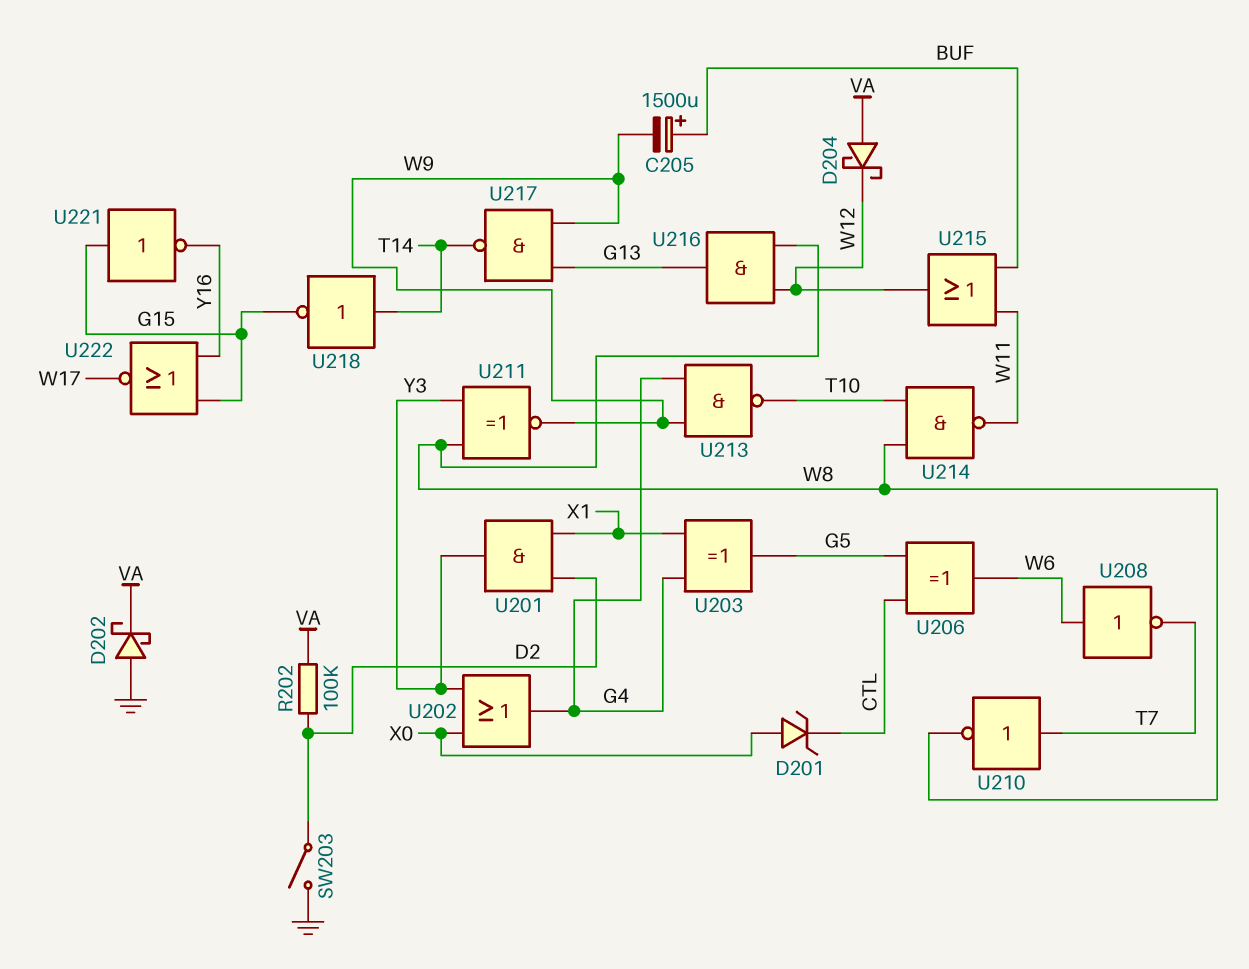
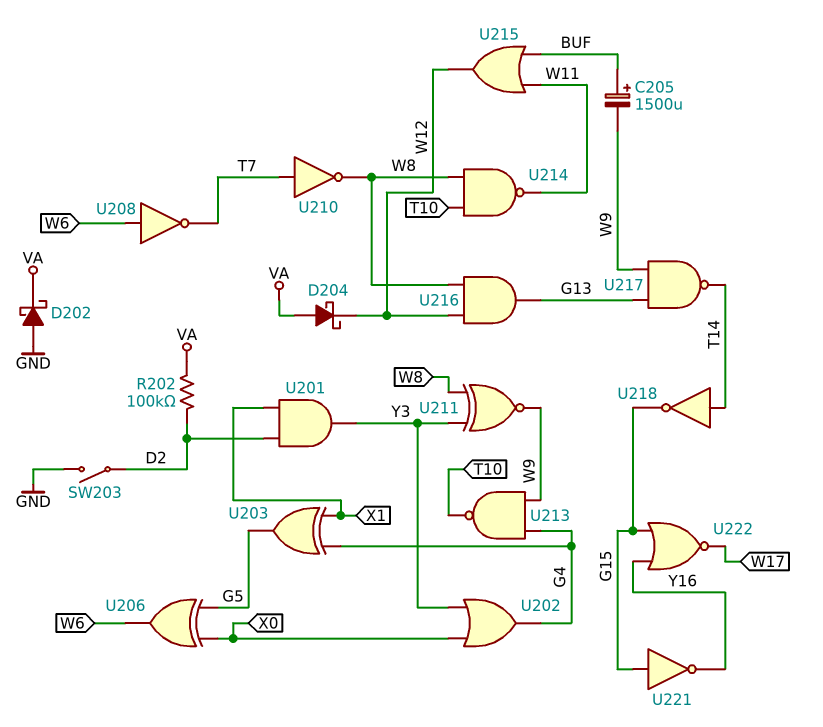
D201: zener (A X0, K CTL) -> none
U206: XOR (in CTL, in G5, out W6) -> XOR (in G5, in X0, out W6)

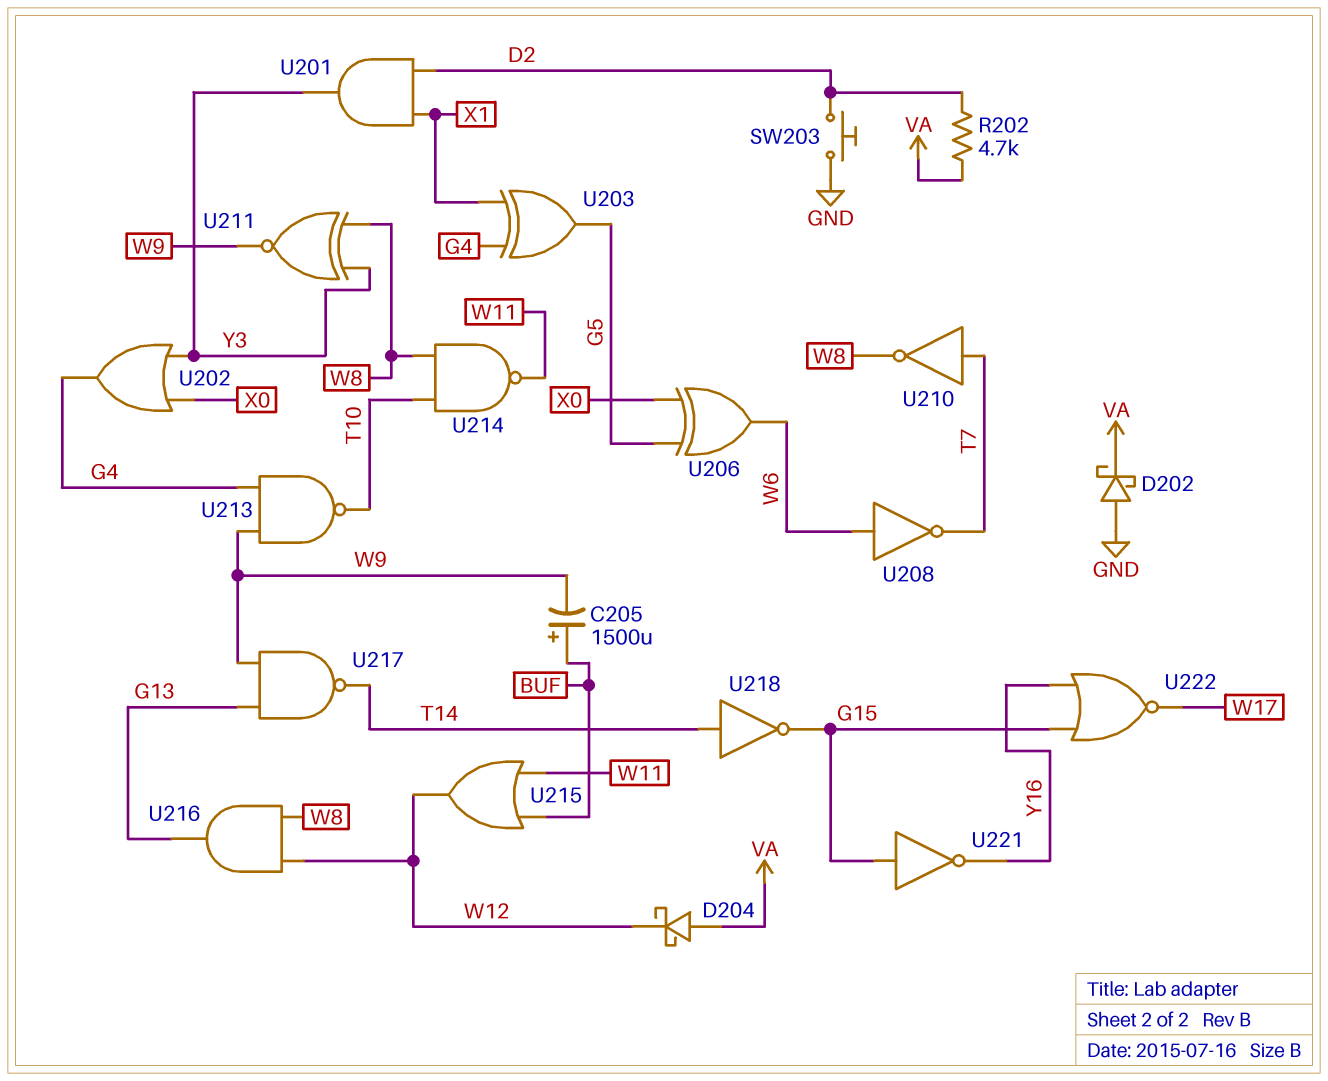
R202: 100k (D2, VA) -> 4.7k (D2, VA)
SW203: switch (D2, GND) -> button (D2, GND)

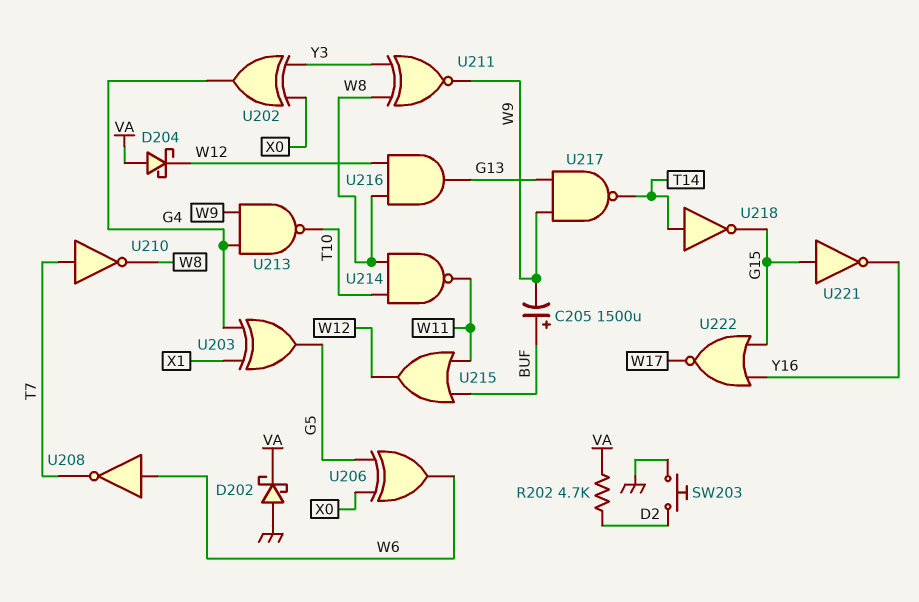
U201: AND (in D2, in X1, out Y3) -> none
U202: OR (in X0, in Y3, out G4) -> XOR (in X0, in Y3, out G4)

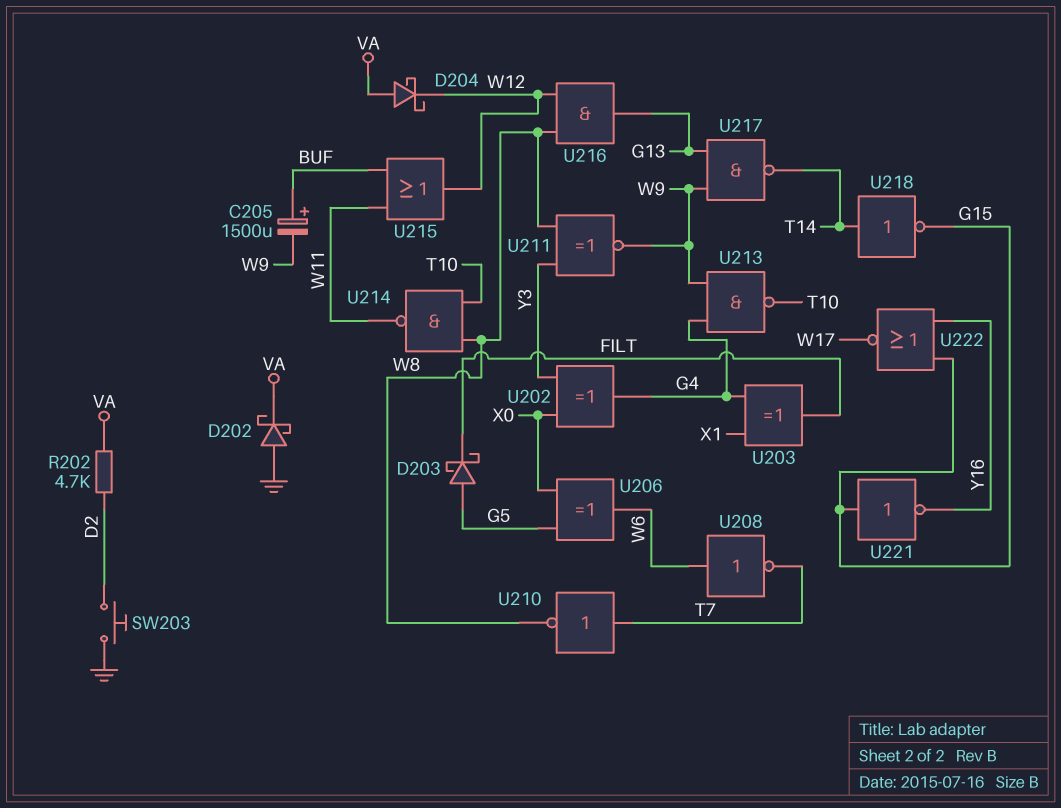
D203: none -> schottky (A G5, K FILT)
U203: XOR (in G4, in X1, out G5) -> XOR (in G4, in X1, out FILT)

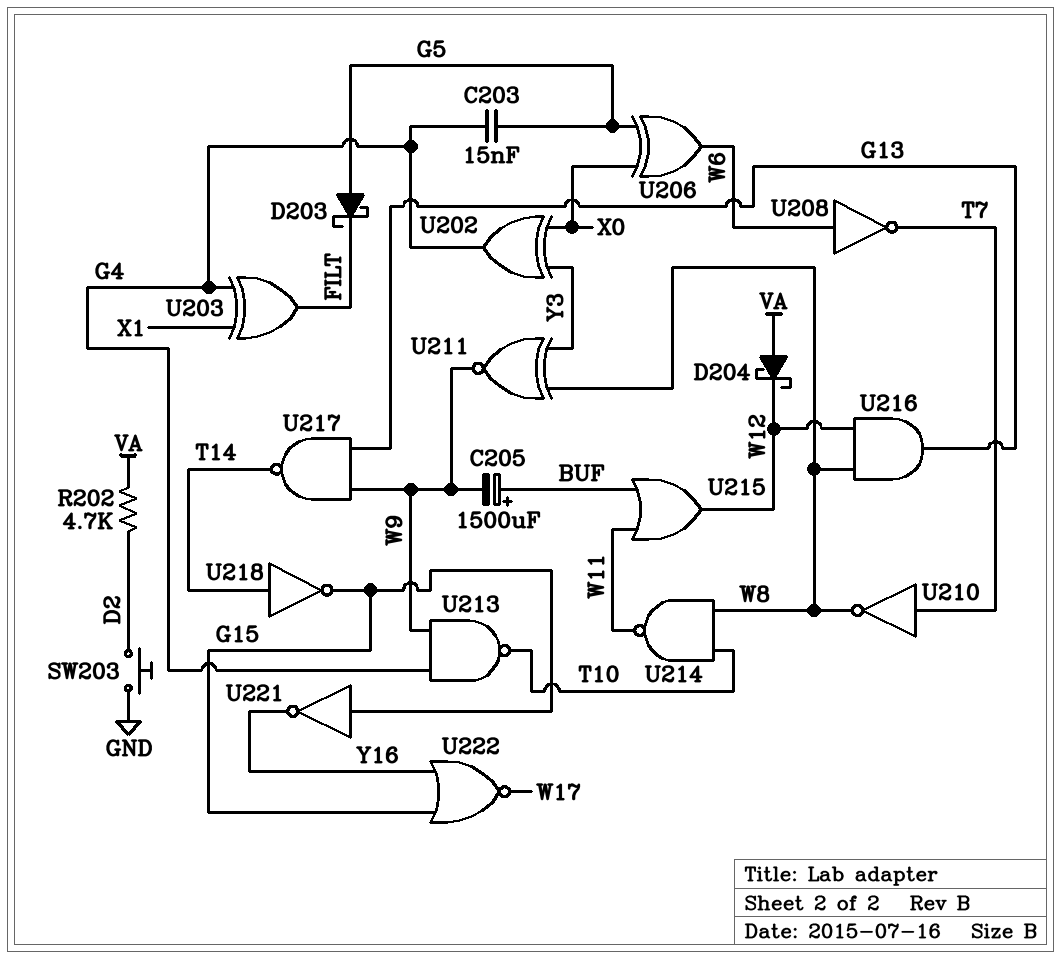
C203: none -> 15nF (G4, G5)
D202: schottky (A GND, K VA) -> none

